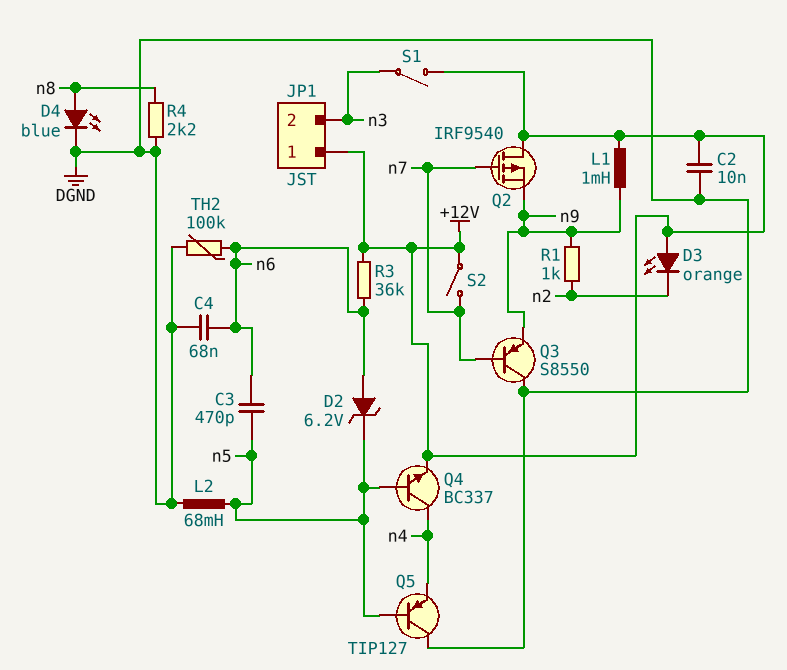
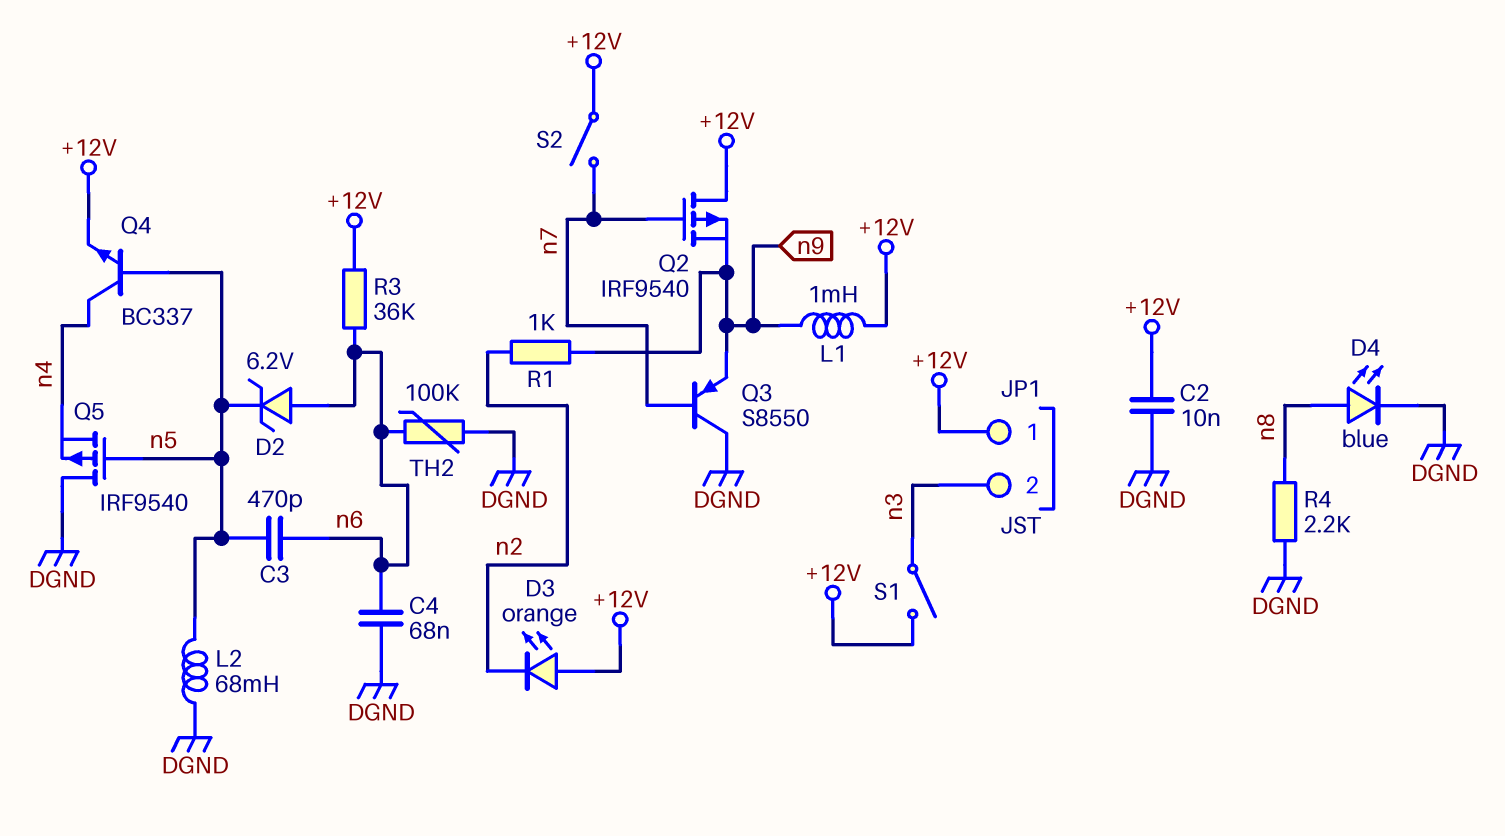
Q5: PNP TIP127 (B n5, C DGND, E n4) -> PMOS IRF9540 (G n5, D DGND, S n4)

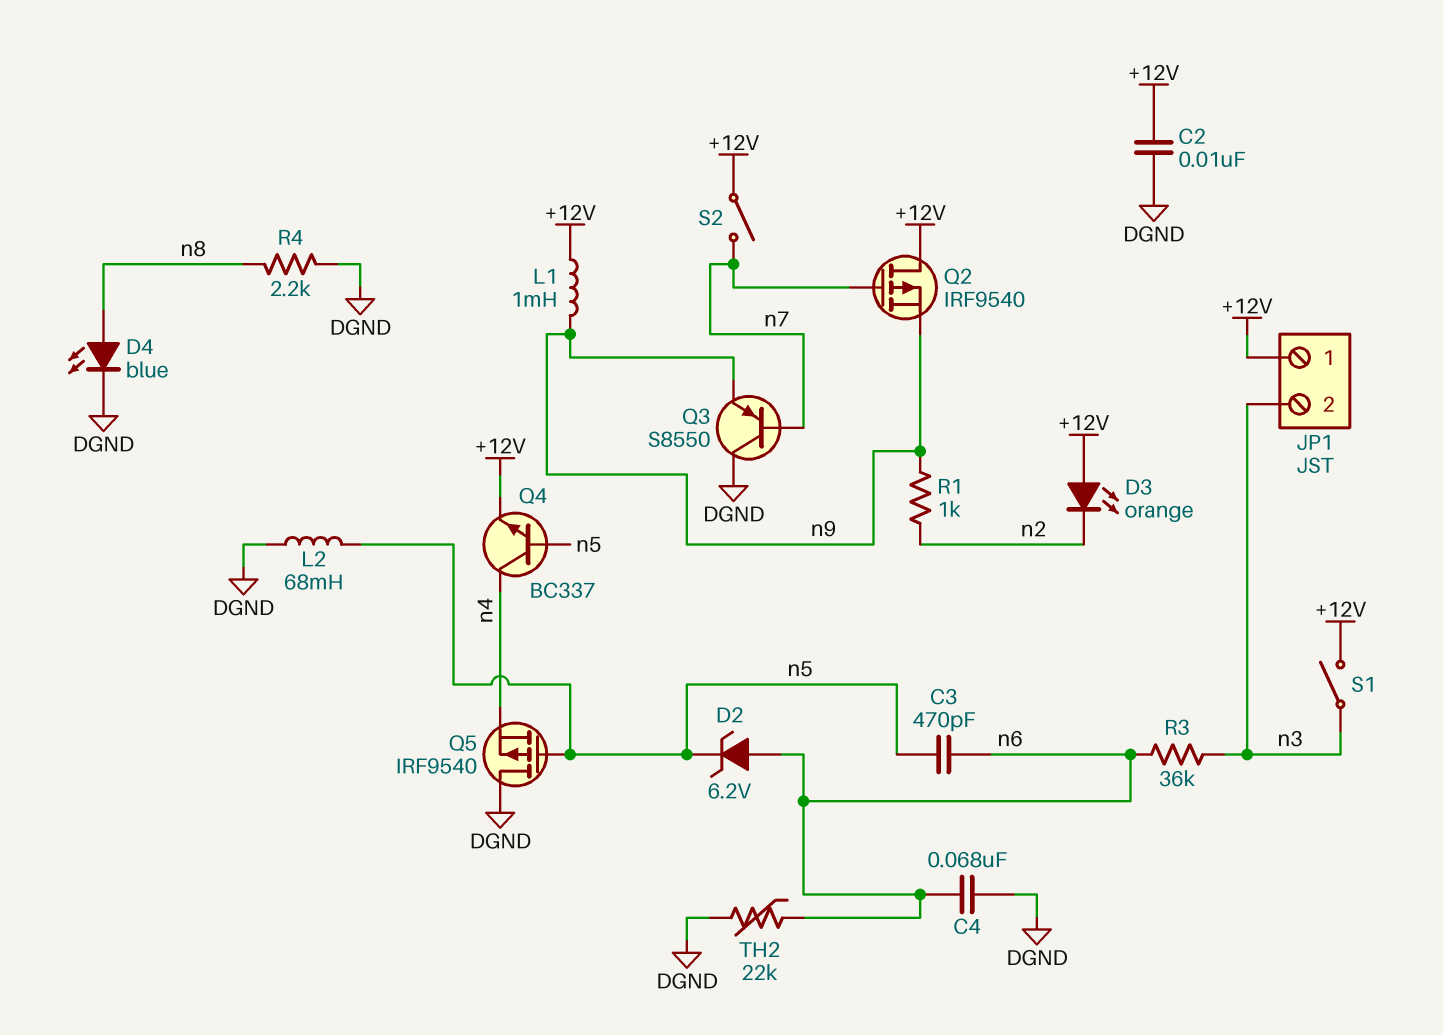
R3: 36k (+12V, n6) -> 36k (n3, n6)
TH2: 100k (DGND, n6) -> 22k (DGND, n6)

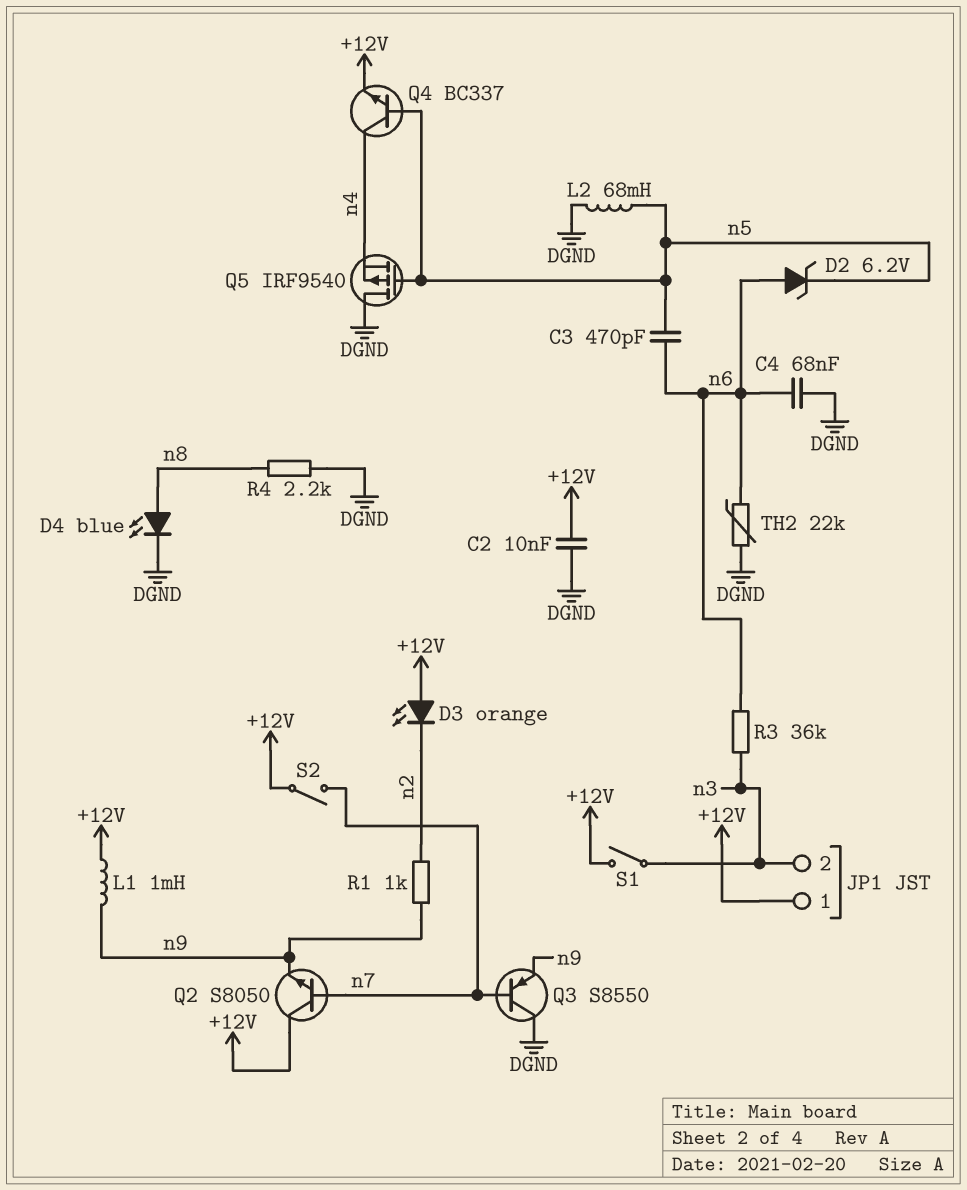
Q2: PMOS IRF9540 (G n7, D +12V, S n9) -> NPN S8050 (B n7, C +12V, E n9)

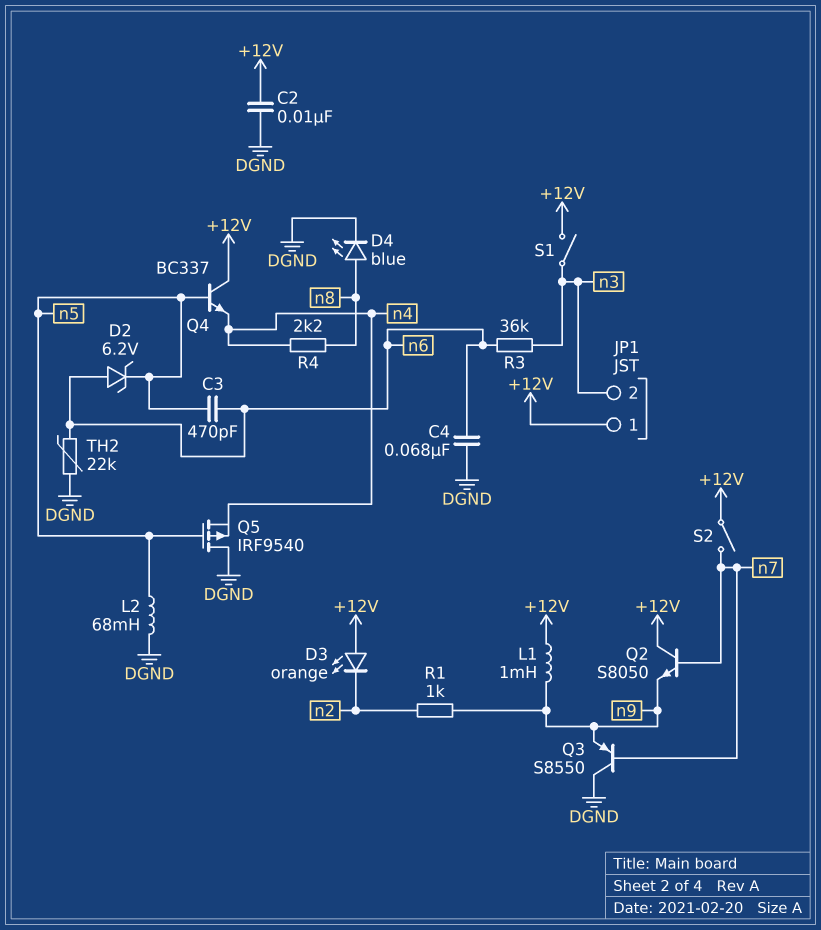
Q4: NPN BC337 (B n5, C n4, E +12V) -> NPN BC337 (B n5, C +12V, E n4)
R4: 2.2k (DGND, n8) -> 2.2k (n4, n8)

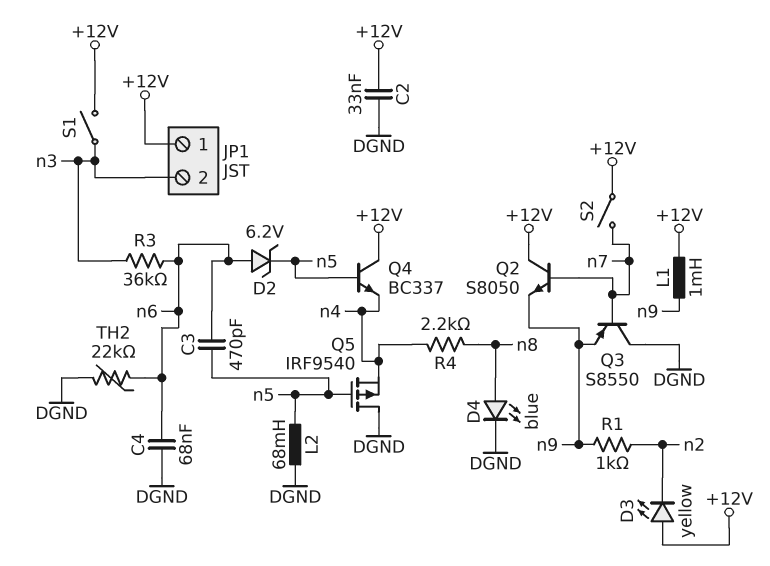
C2: 10nF (+12V, DGND) -> 33nF (+12V, DGND)
D3: LED orange (A +12V, K n2) -> LED yellow (A +12V, K n2)

